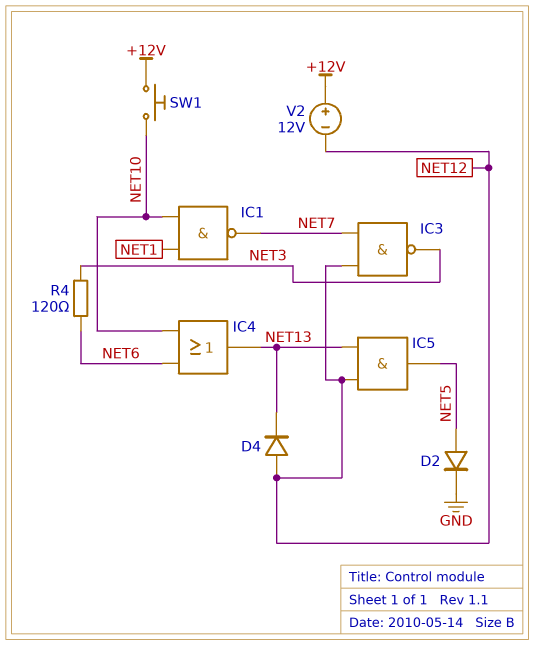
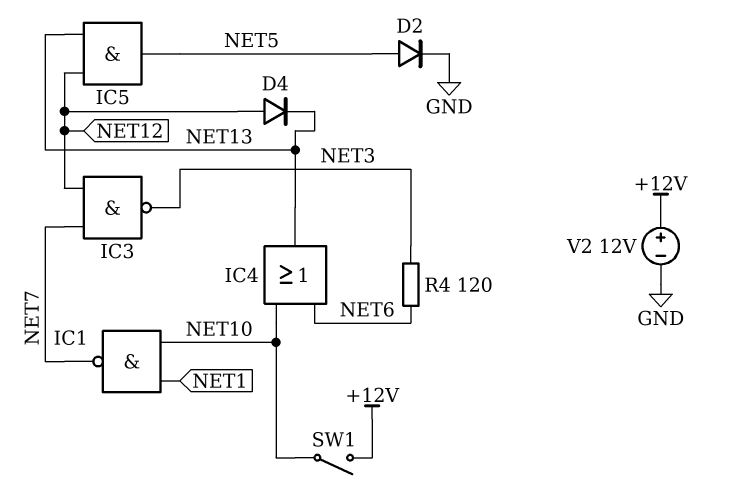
SW1: button (+12V, NET10) -> switch (+12V, NET10)
V2: 12V (plus +12V, minus NET12) -> 12V (plus +12V, minus GND)

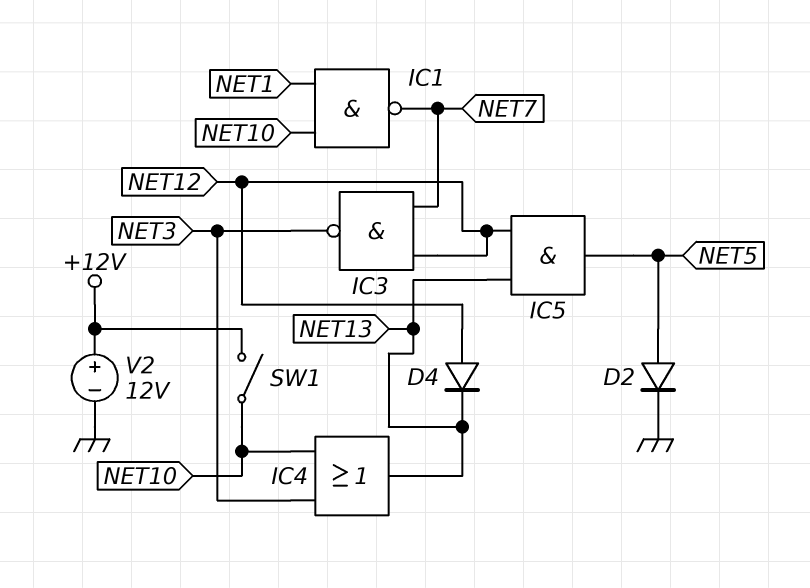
IC4: OR (in NET6, in NET10, out NET13) -> OR (in NET3, in NET10, out NET13)
R4: 120 (NET3, NET6) -> none

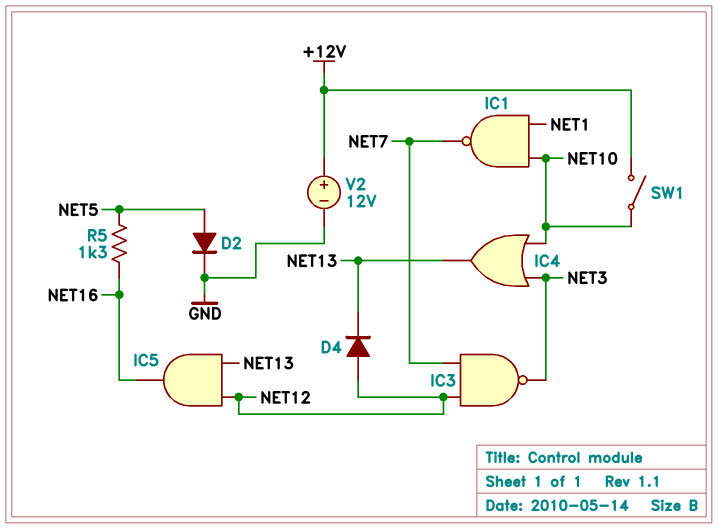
IC5: AND (in NET12, in NET13, out NET5) -> AND (in NET12, in NET13, out NET16)
R5: none -> 1.3k (NET5, NET16)

